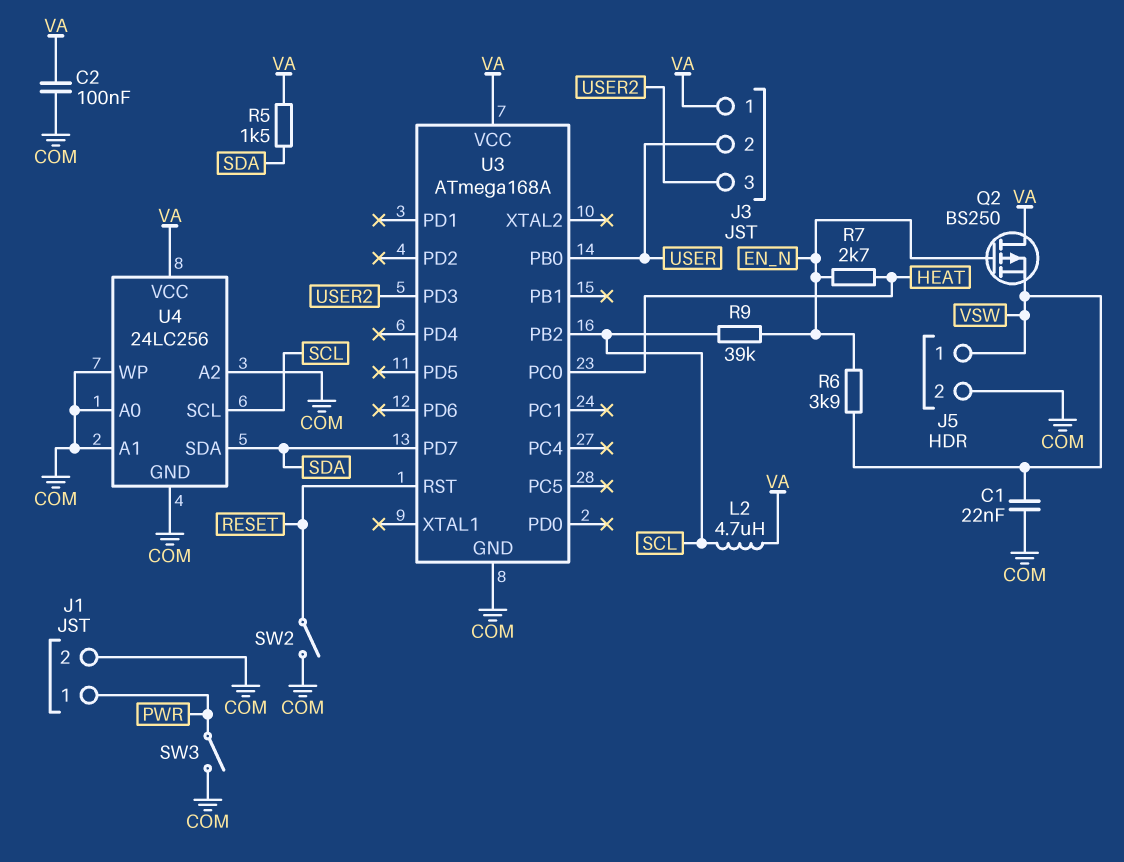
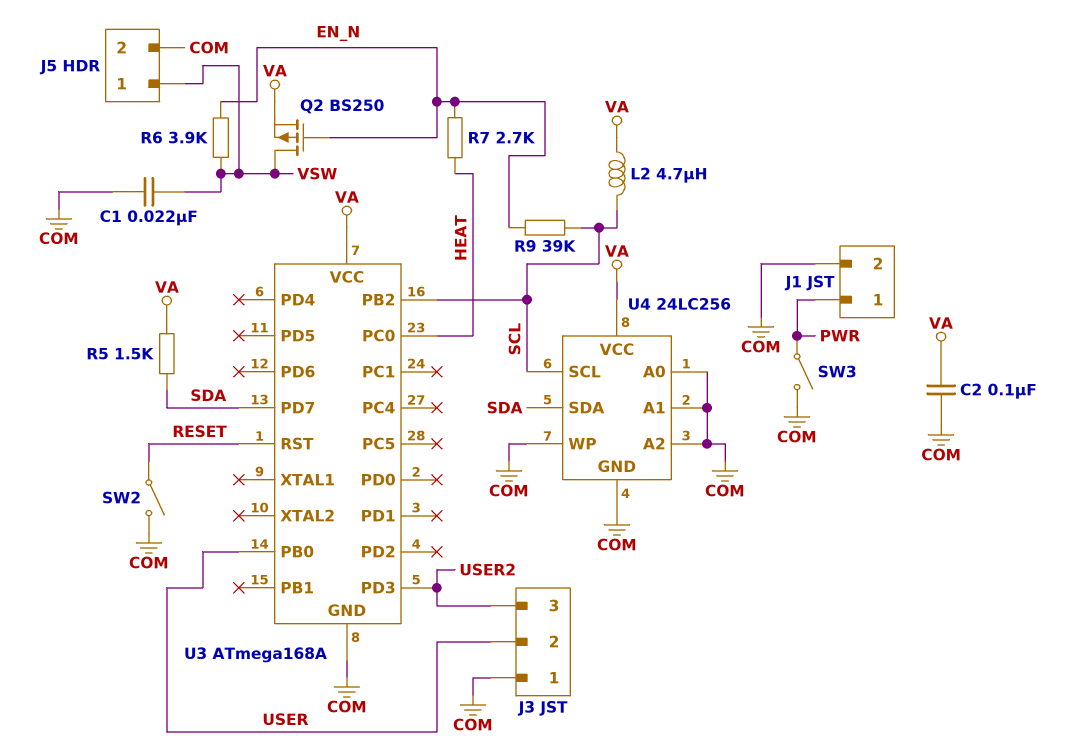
J3 pin 1: VA -> COM
Q2: PMOS BS250 (G EN_N, D VA, S VSW) -> PMOS BS250 (G EN_N, D VSW, S VA)

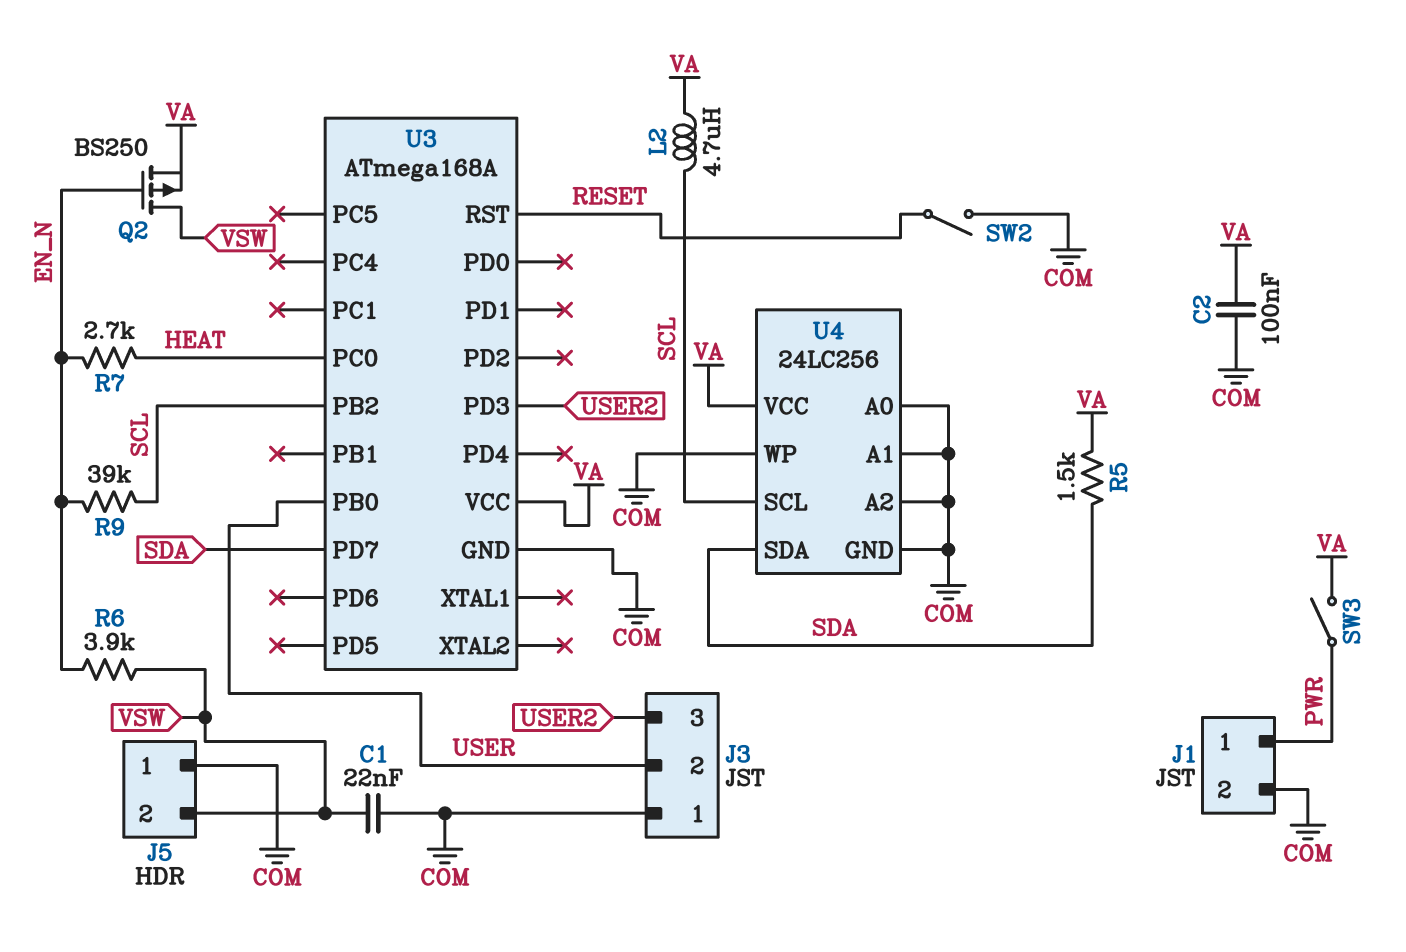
J5 pin 1: VSW -> COM
J5 pin 2: COM -> VSW
SW3: switch (COM, PWR) -> switch (PWR, VA)

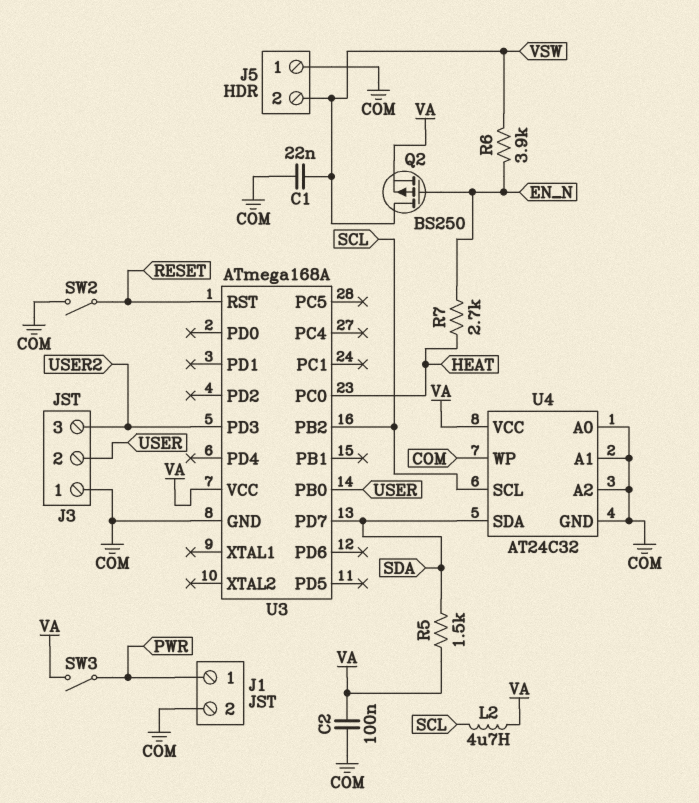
R9: 39k (EN_N, SCL) -> none
U4: 24LC256 -> AT24C32

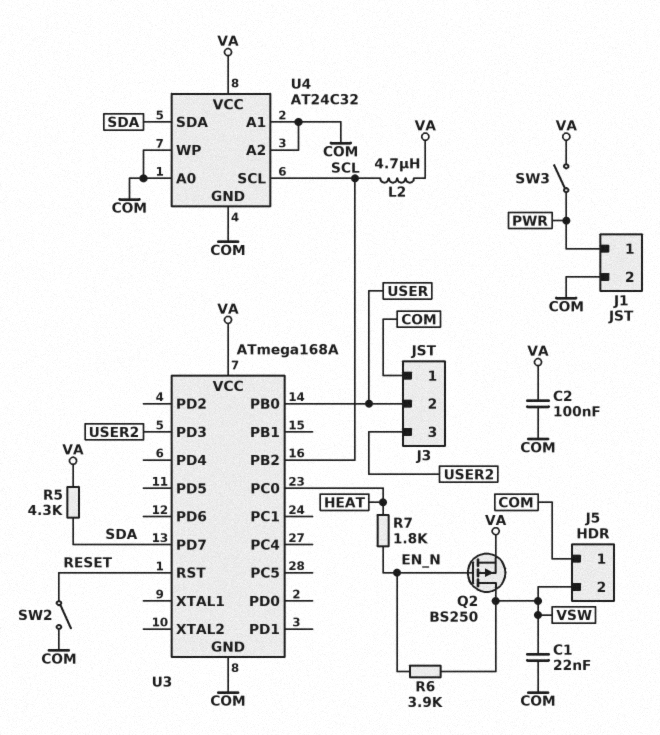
R5: 1.5k (SDA, VA) -> 4.3k (SDA, VA)
R7: 2.7k (EN_N, HEAT) -> 1.8k (EN_N, HEAT)

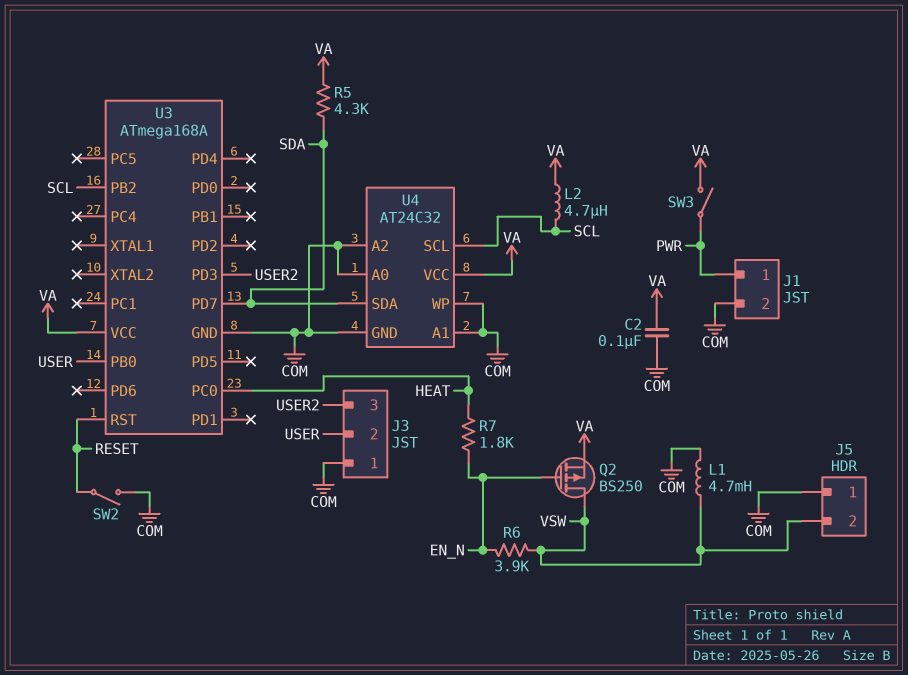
C1: 22nF (COM, VSW) -> none
L1: none -> 4.7mH (COM, VSW)

